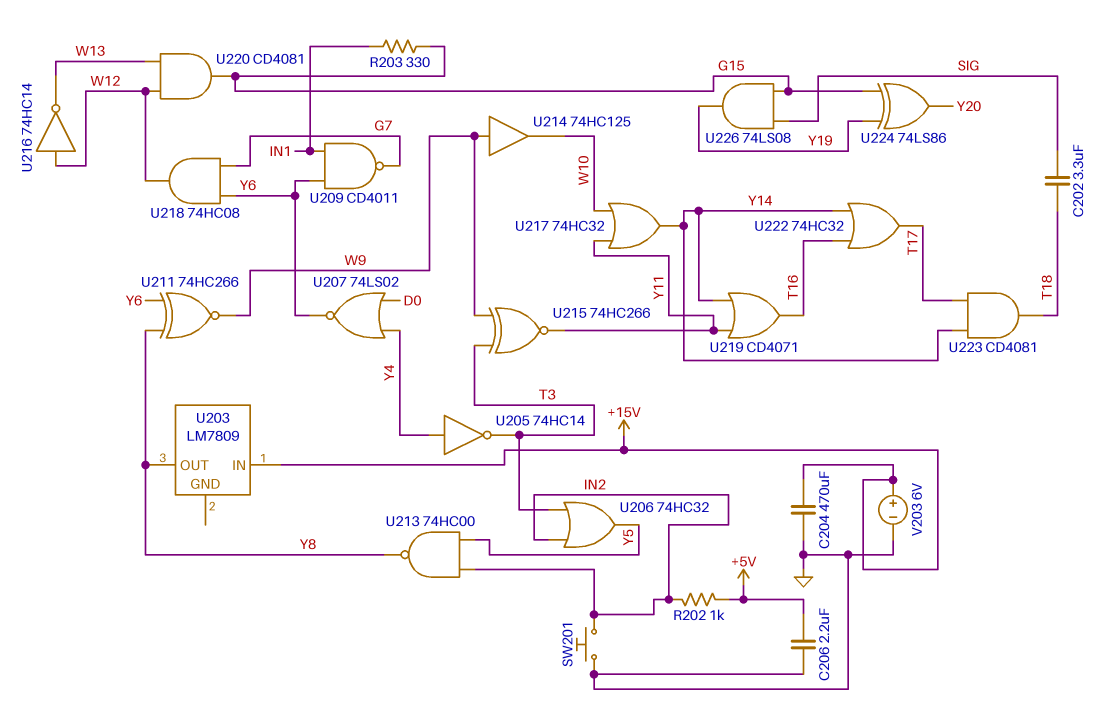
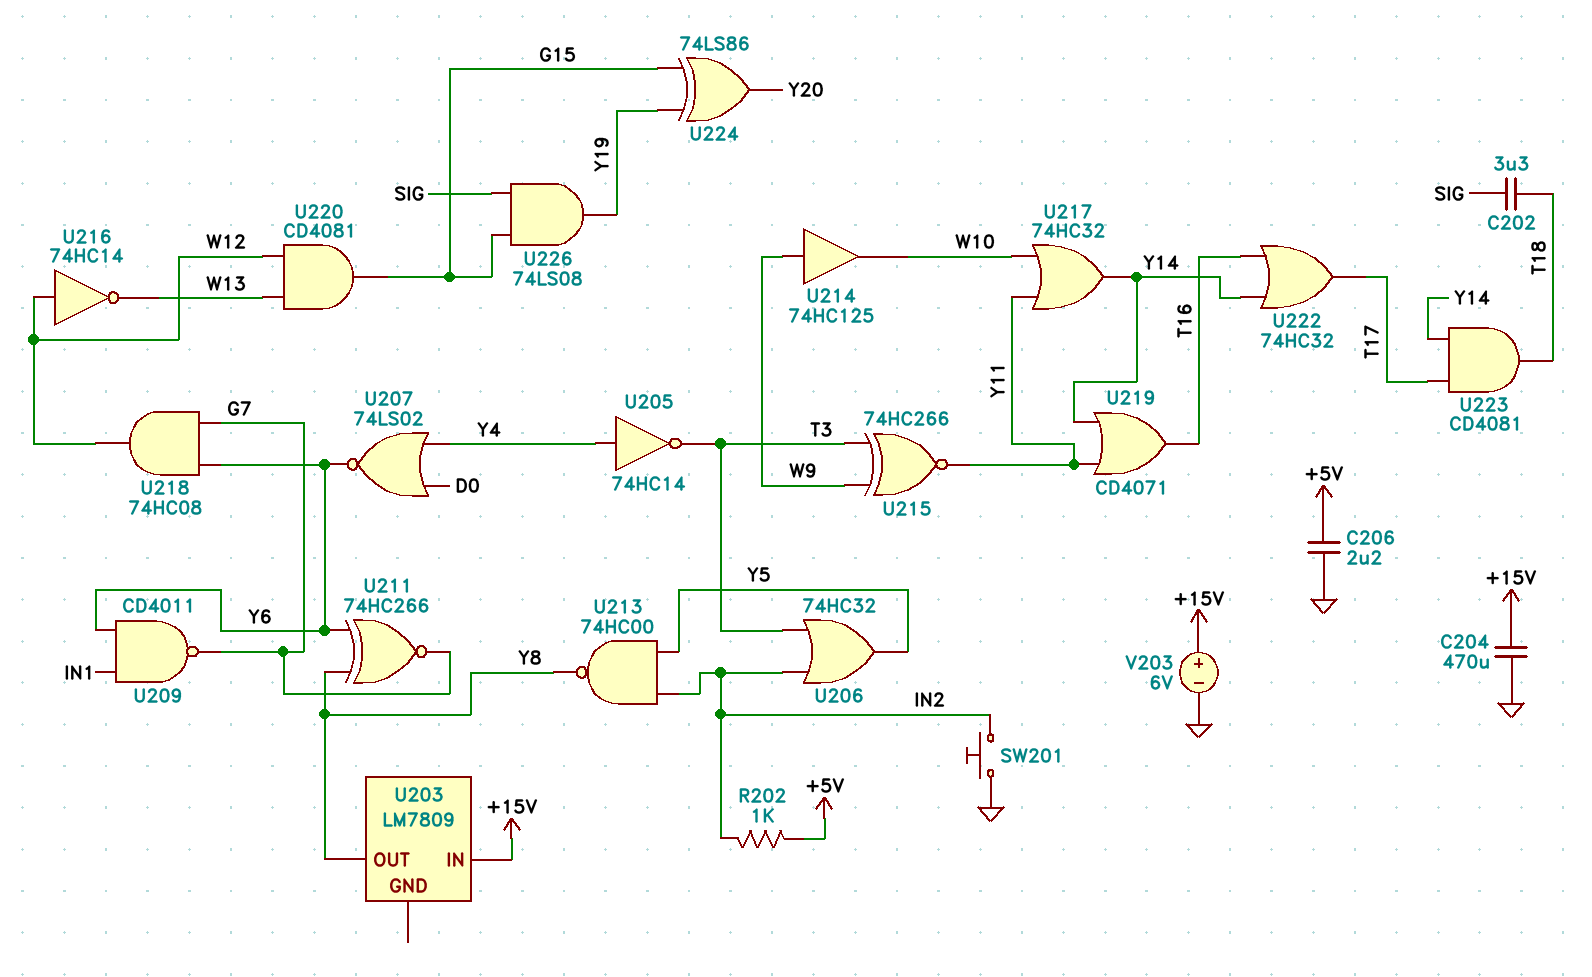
R203: 330 (G15, IN1) -> none
U211: XNOR 74HC266 (in Y6, in Y8, out W9) -> XNOR 74HC266 (in Y6, in Y8, out G7)

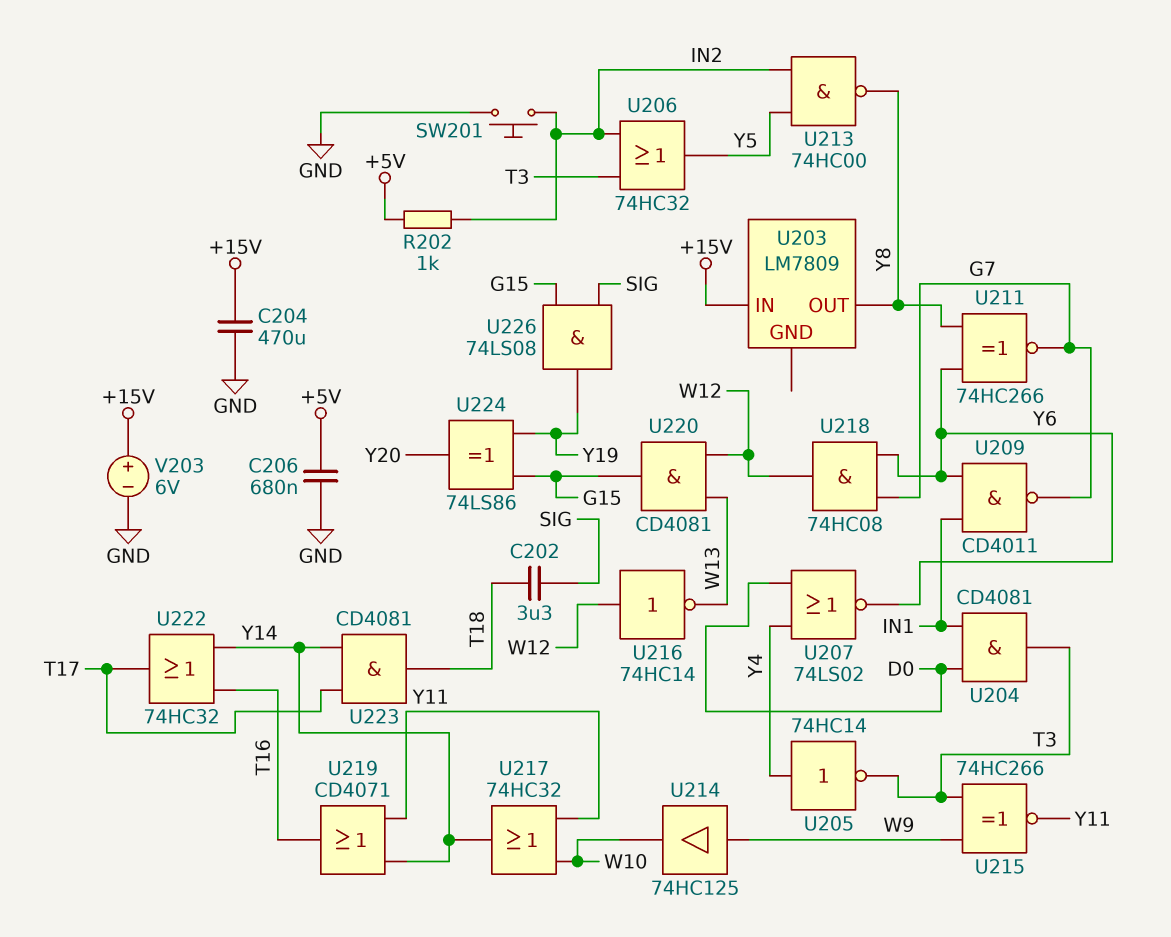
C206: 2.2uF (+5V, GND) -> 680nF (+5V, GND)
U204: none -> AND CD4081 (in D0, in IN1, out T3)

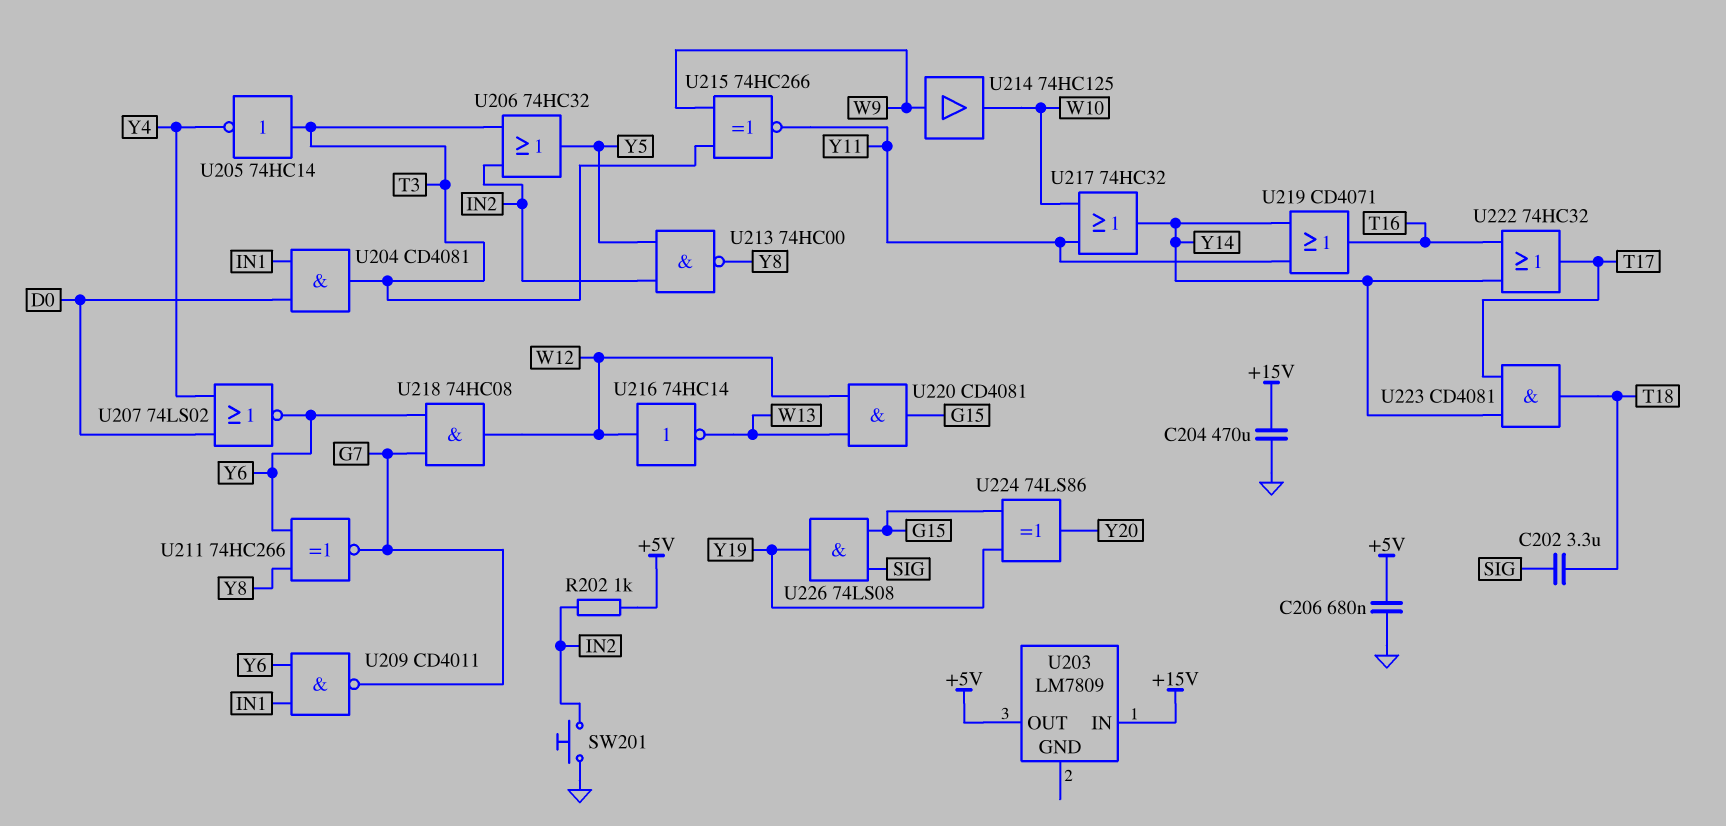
U203 pin OUT: Y8 -> +5V
U205: NOT 74HC14 (in Y4, out T3) -> NOT 74HC14 (in T3, out Y4)
V203: 6V (plus +15V, minus GND) -> none

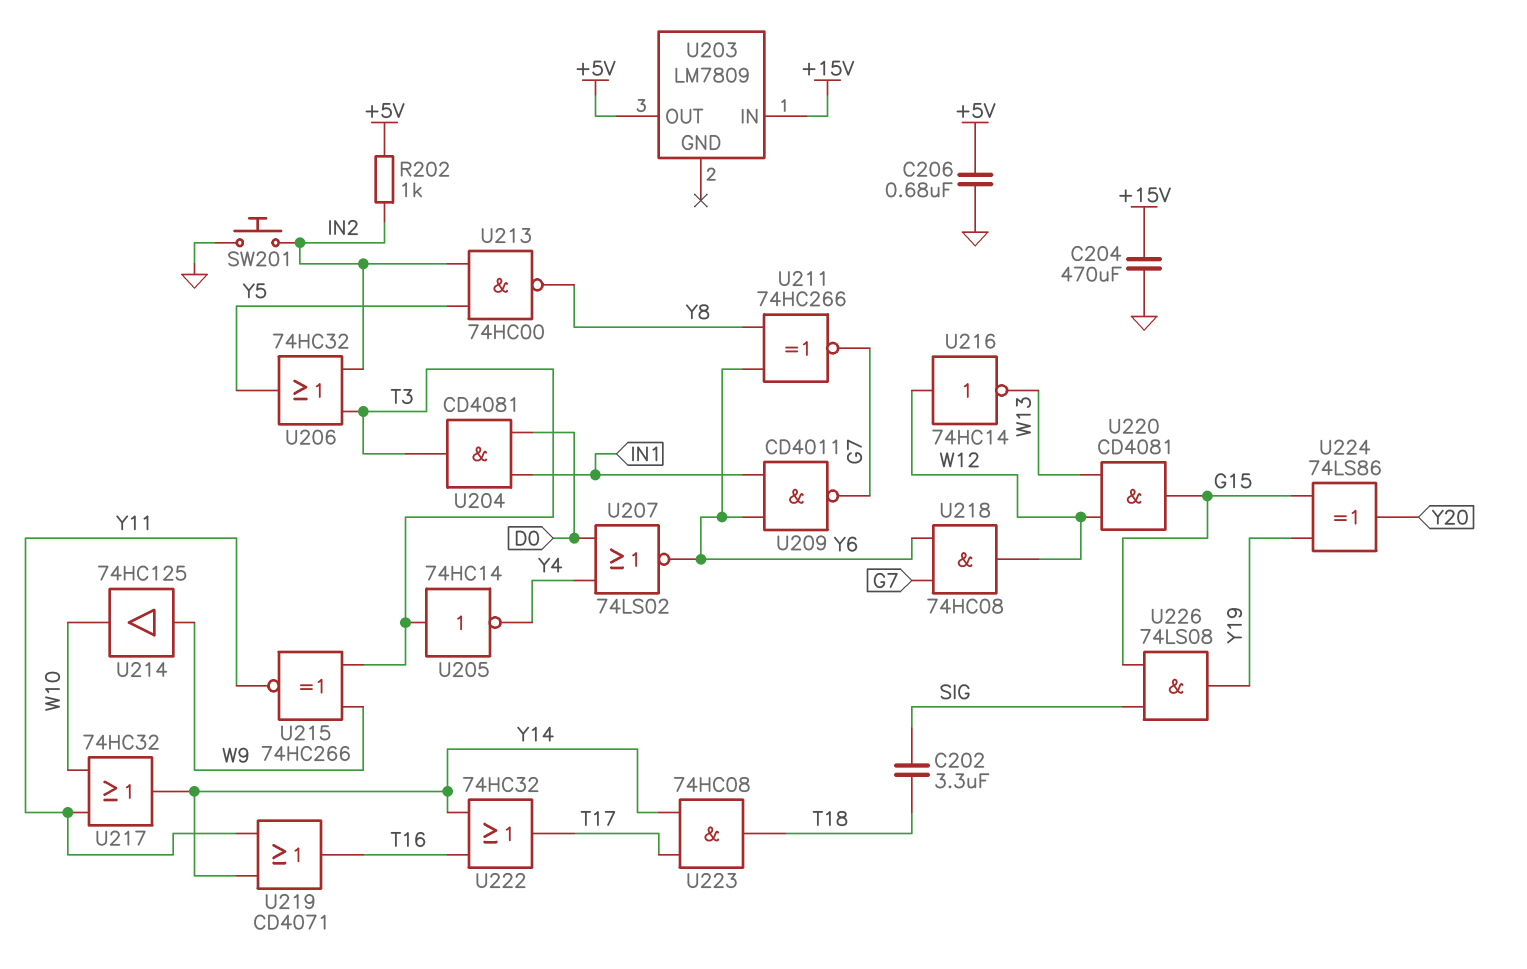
U223: AND CD4081 (in T17, in Y14, out T18) -> AND 74HC08 (in T17, in Y14, out T18)

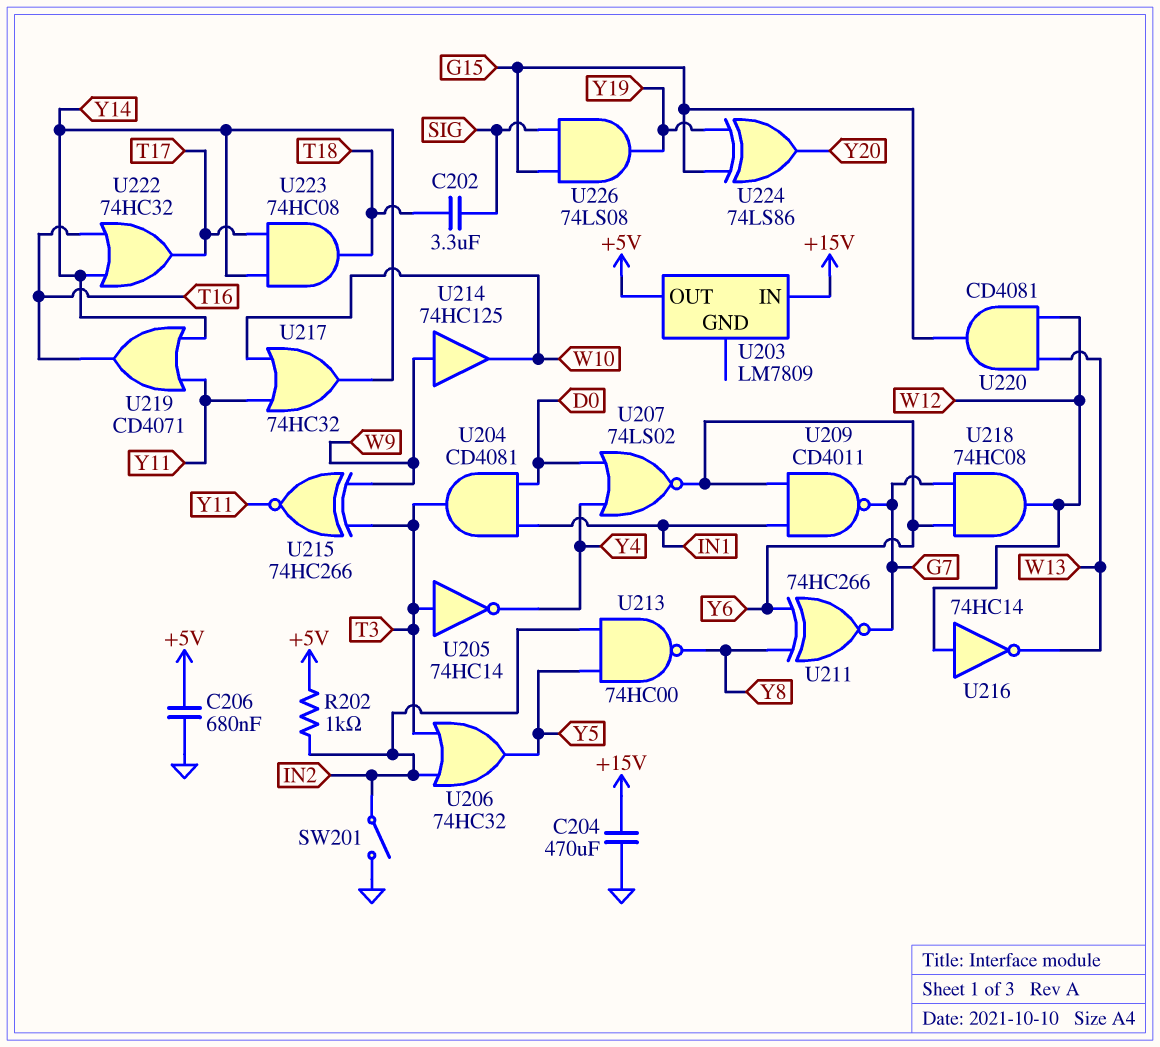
SW201: button (GND, IN2) -> switch (GND, IN2)

